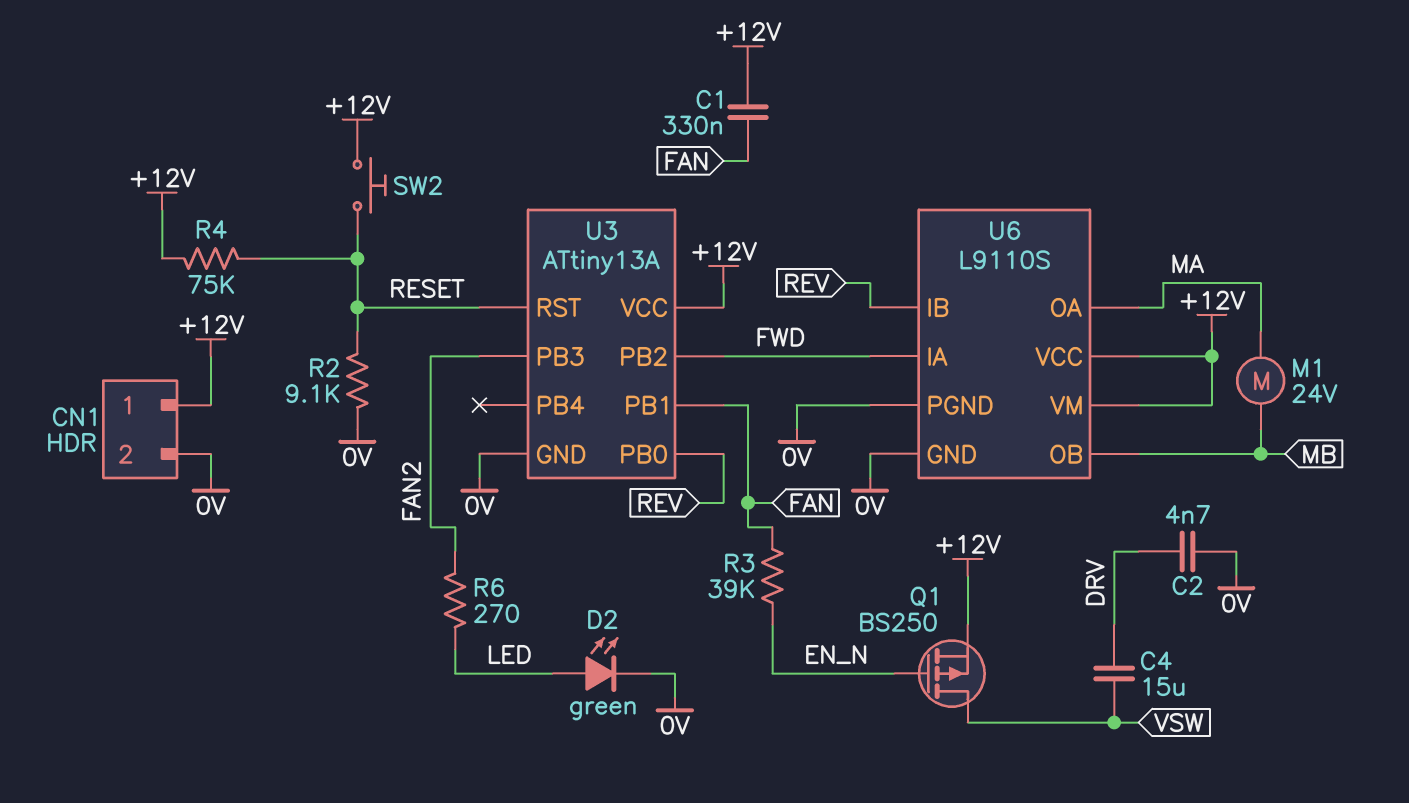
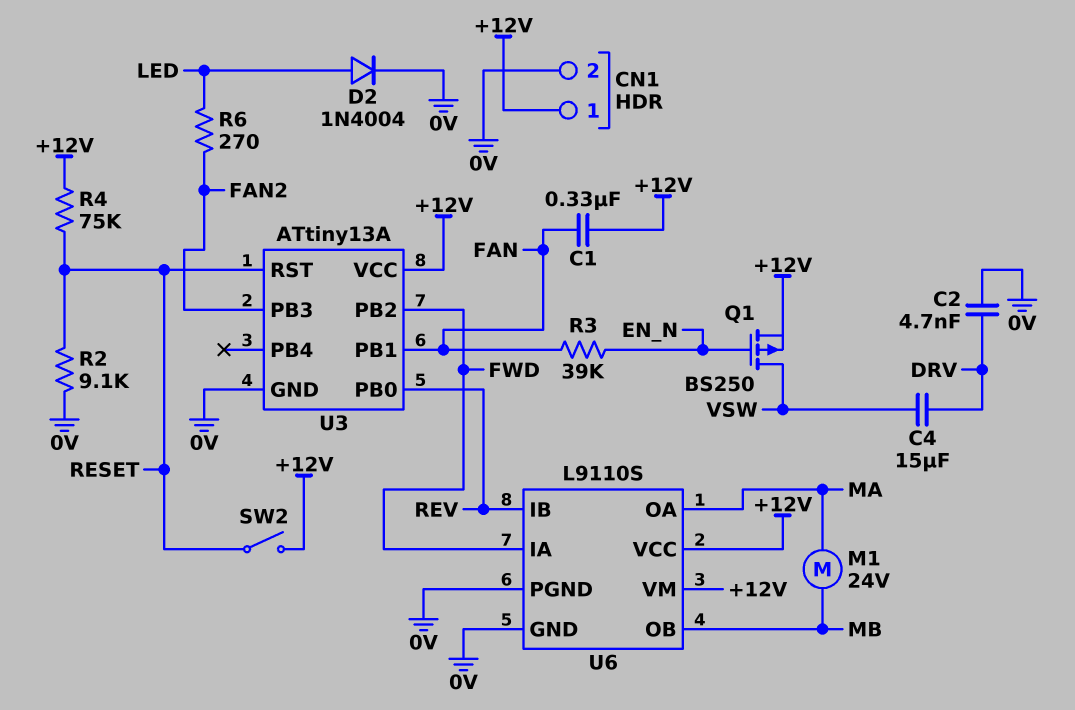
D2: LED green (A LED, K 0V) -> diode 1N4004 (A LED, K 0V)
SW2: button (+12V, RESET) -> switch (+12V, RESET)

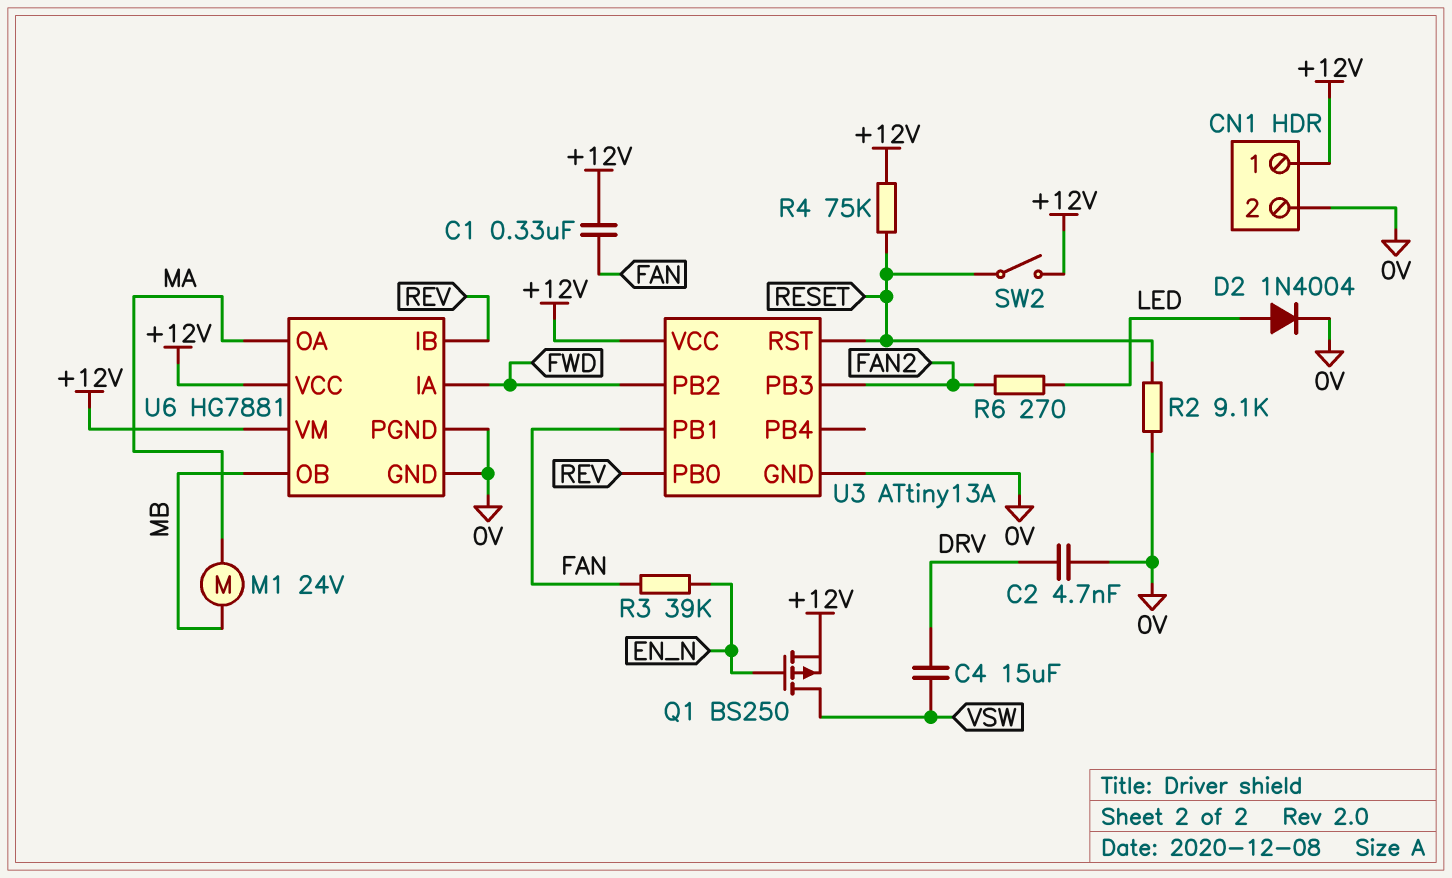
U6: L9110S -> HG7881

